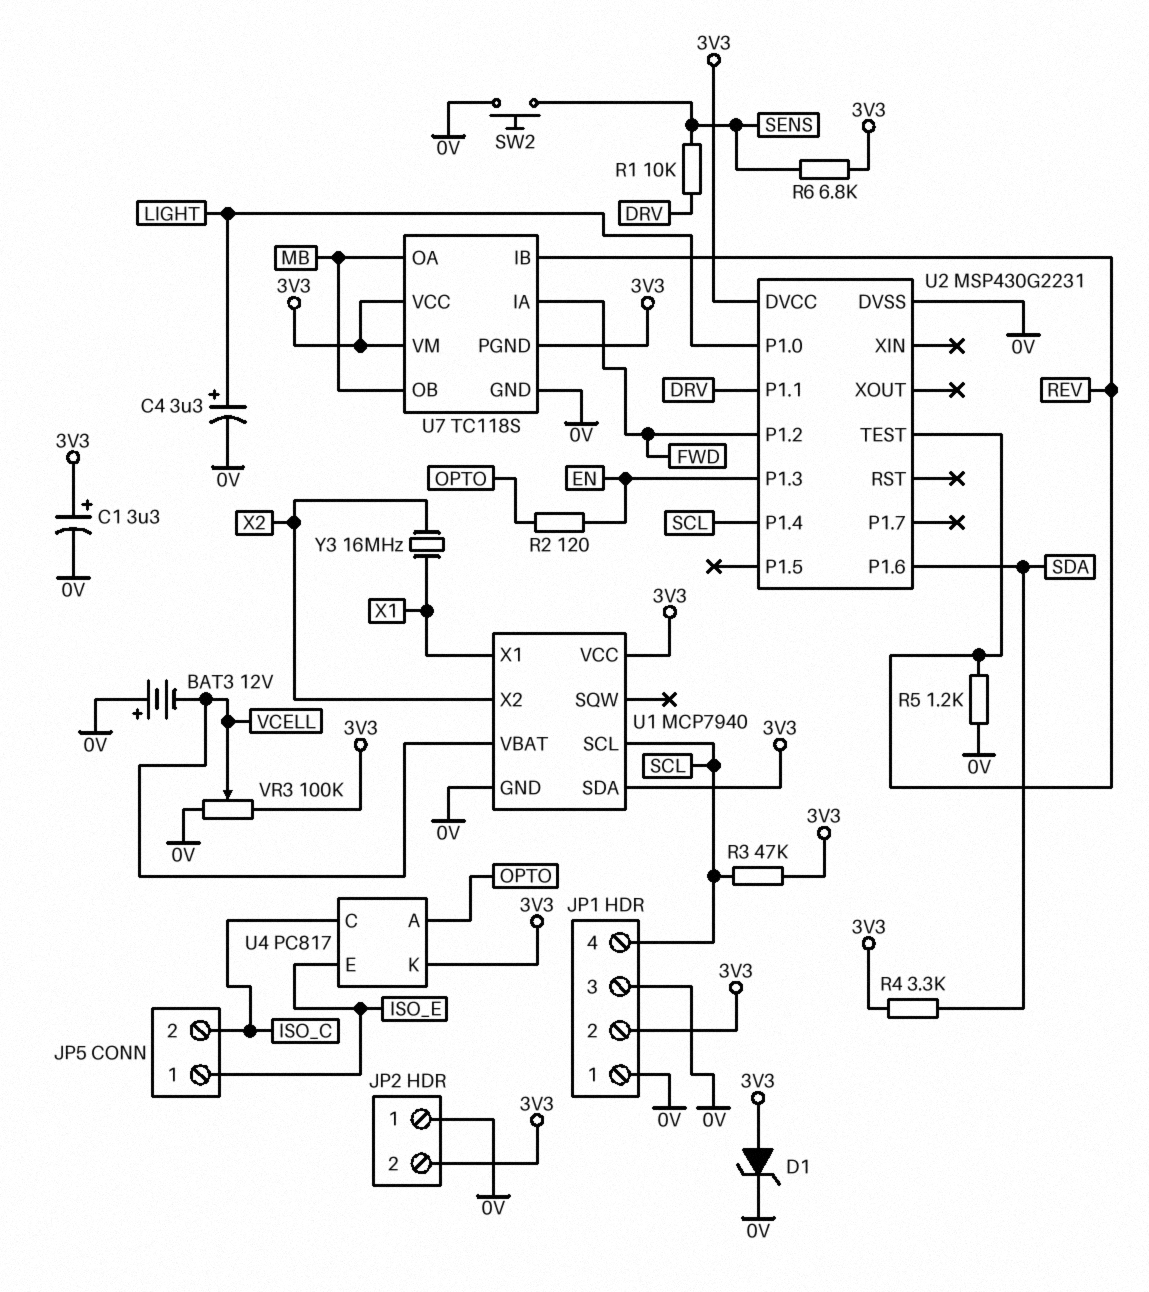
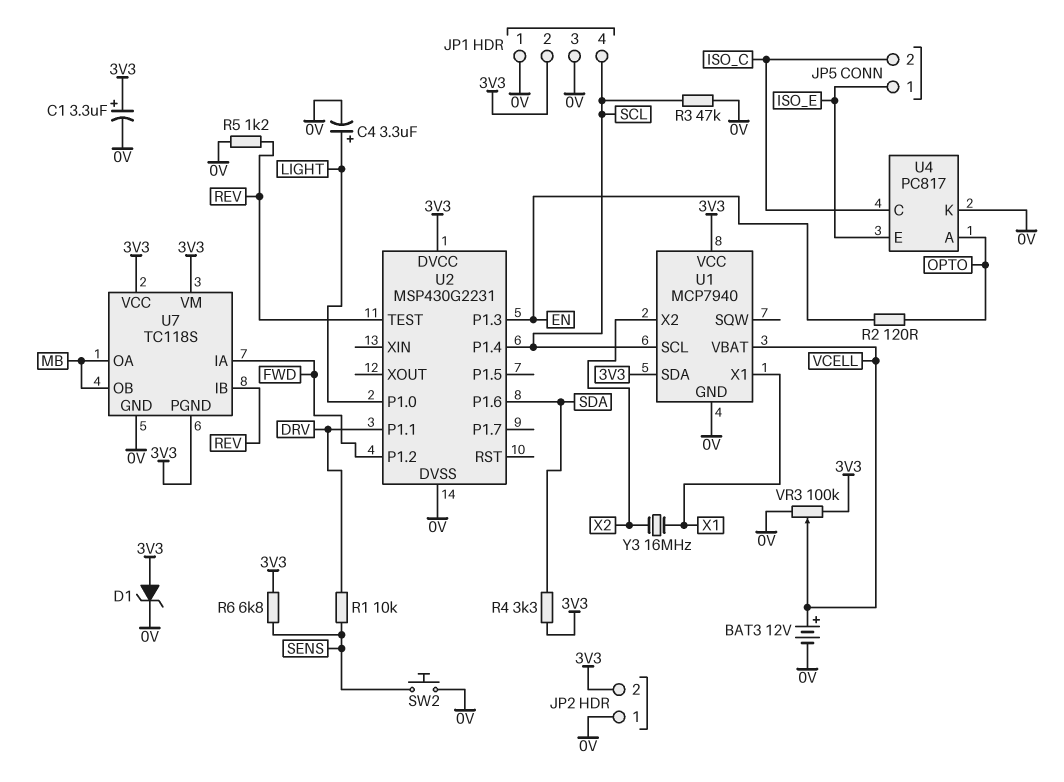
BAT3: 12V (plus 0V, minus VCELL) -> 12V (plus VCELL, minus 0V)
R3: 47k (3V3, SCL) -> 47k (0V, SCL)
U4 pin K: 3V3 -> 0V

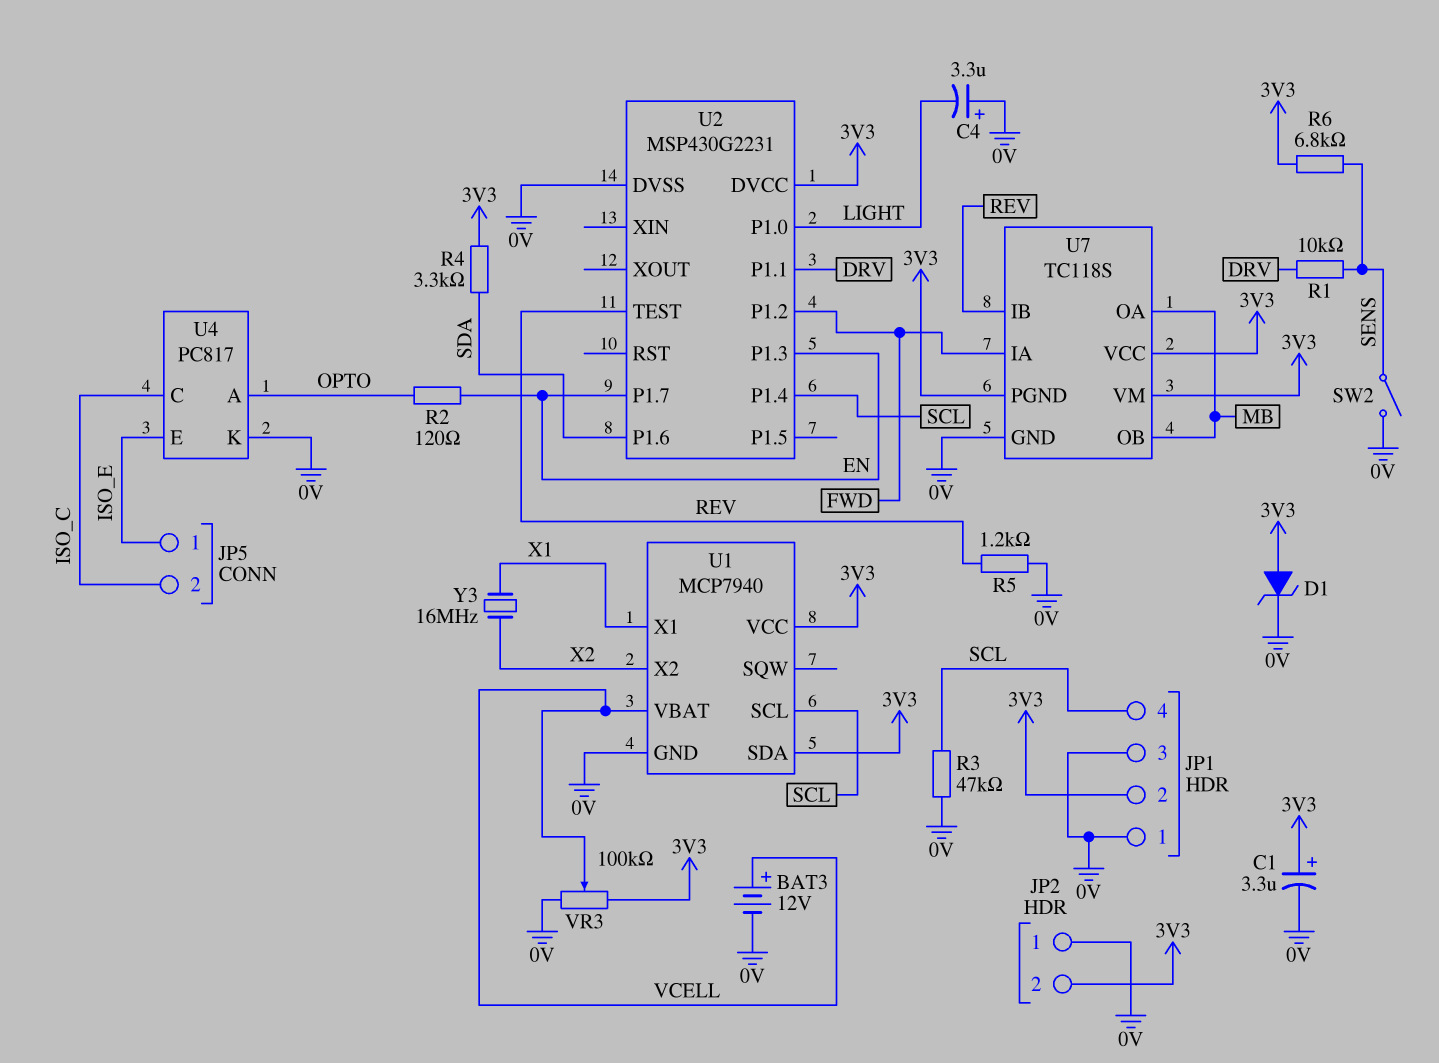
C4: 3.3uF (plus LIGHT, minus 0V) -> 3.3uF (plus 0V, minus LIGHT)
SW2: button (0V, SENS) -> switch (0V, SENS)
U2 pin P1.7: none -> EN

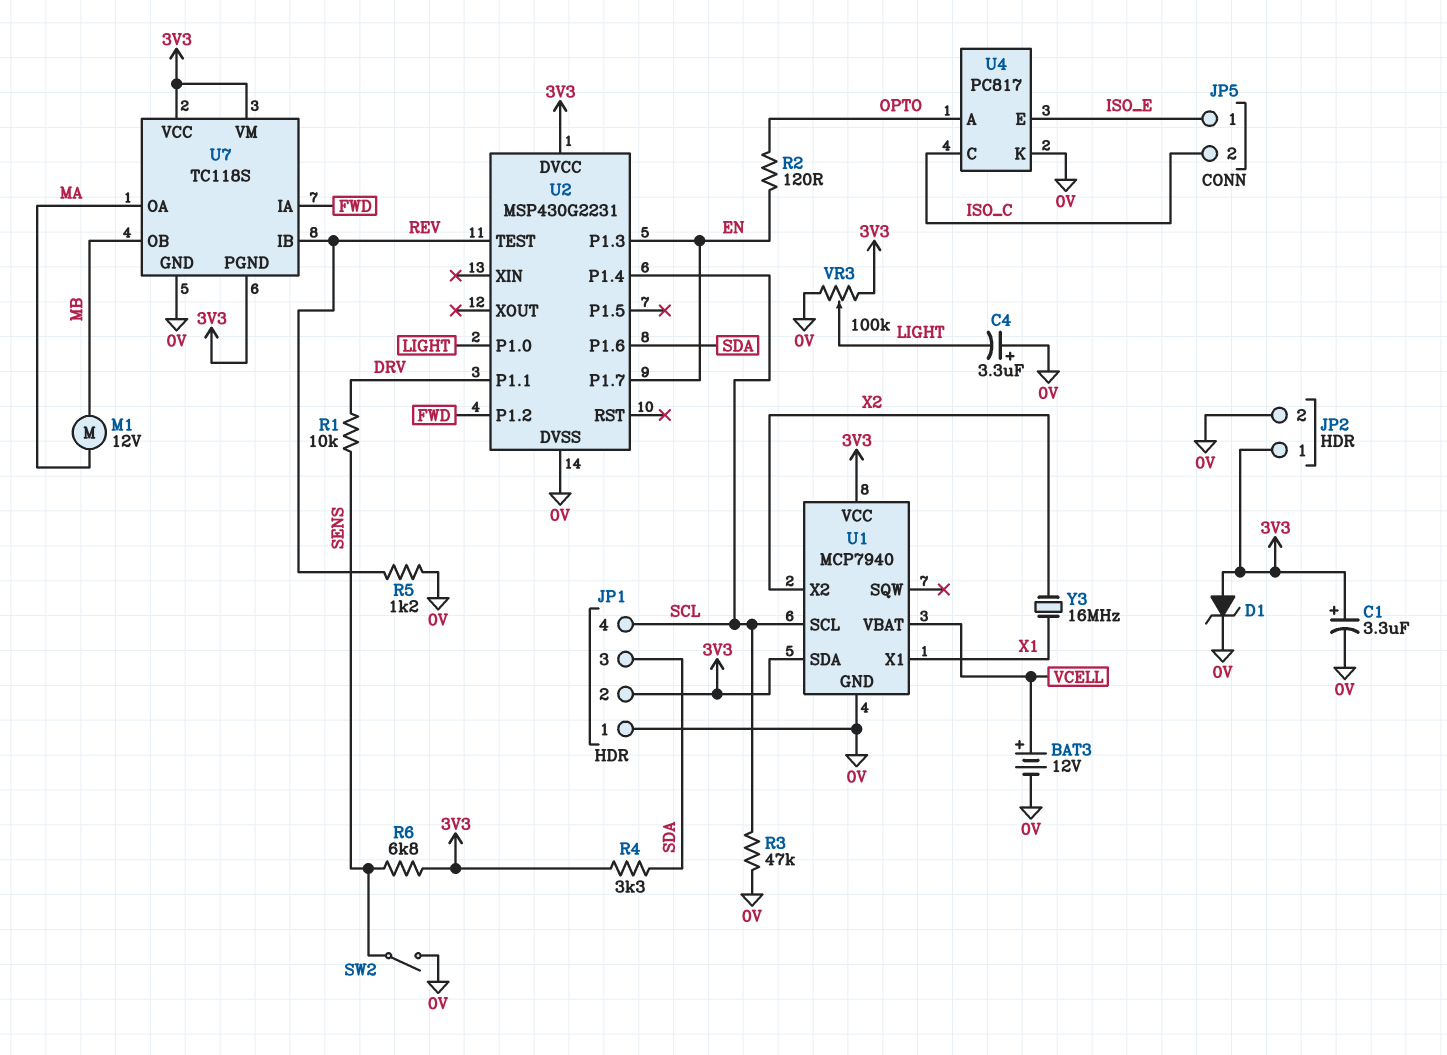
JP1 pin 3: 0V -> SDA
JP2 pin 1: 0V -> 3V3
JP2 pin 2: 3V3 -> 0V
M1: none -> motor 12V (MA, MB)
U7 pin OA: MB -> MA
VR3: 100k (0V, 3V3, wiper VCELL) -> 100k (0V, 3V3, wiper LIGHT)

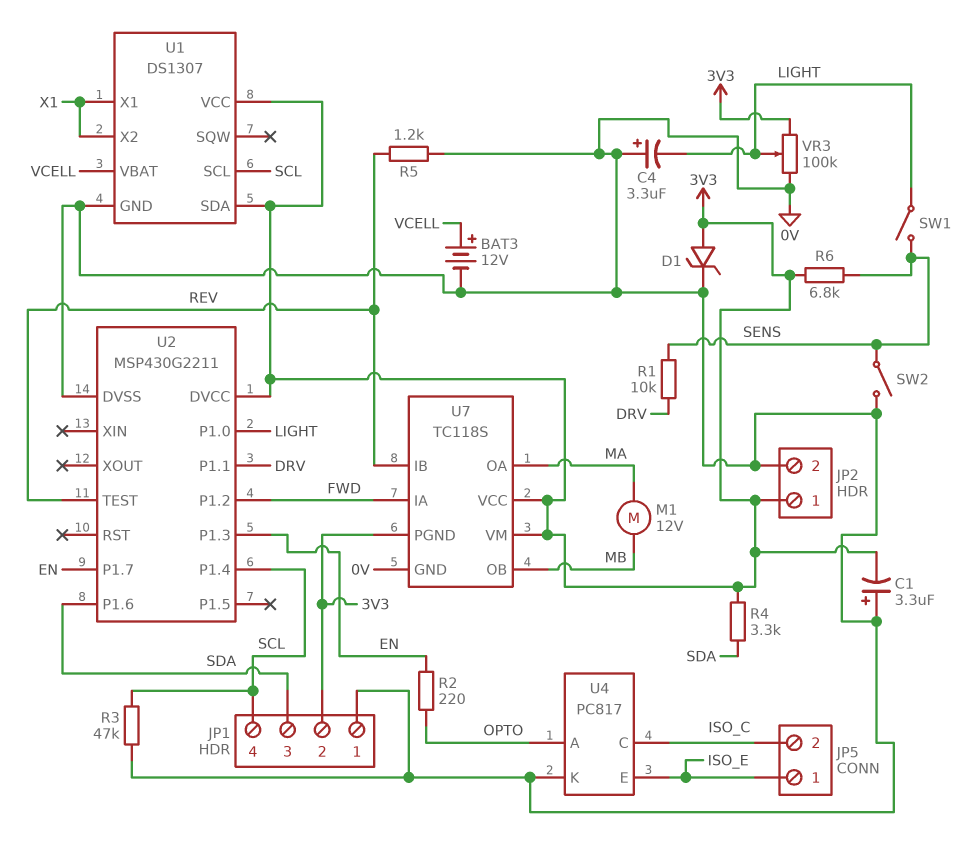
C1: 3.3uF (plus 3V3, minus 0V) -> 3.3uF (plus 0V, minus 3V3)
R2: 120 (EN, OPTO) -> 220 (EN, OPTO)
SW1: none -> switch (LIGHT, SENS)
U1: MCP7940 -> DS1307
U1 pin X2: X2 -> X1
U2: MSP430G2231 -> MSP430G2211
Y3: 16MHz (X1, X2) -> none

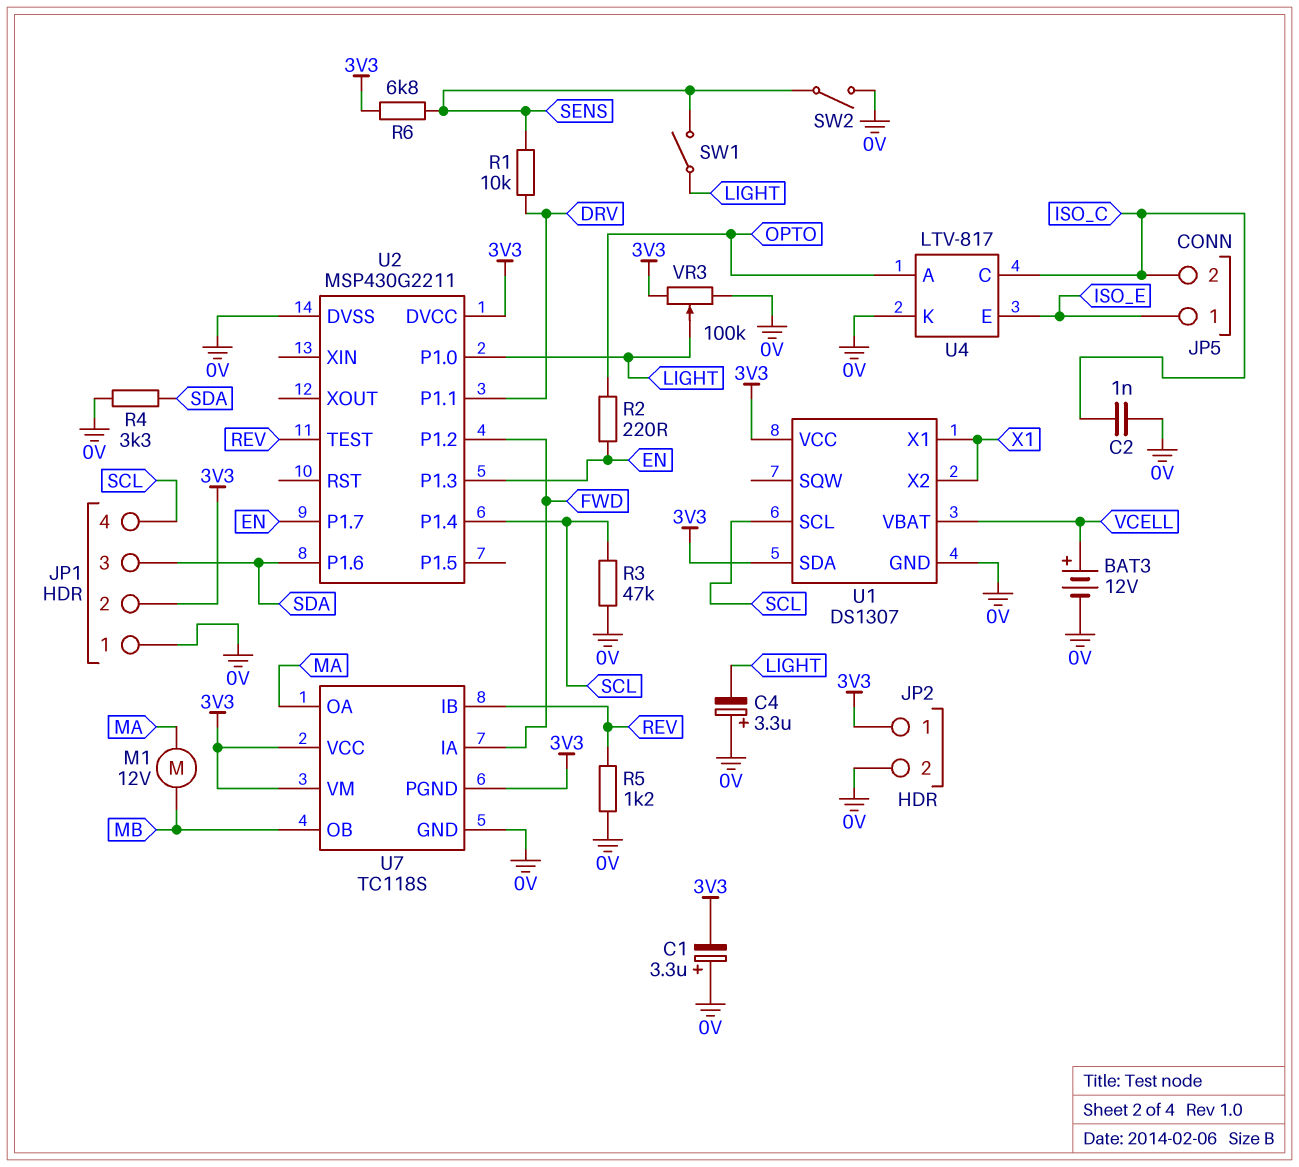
C2: none -> 1nF (0V, ISO_C)
D1: zener (A 3V3, K 0V) -> none
R4: 3.3k (3V3, SDA) -> 3.3k (0V, SDA)
U4: PC817 -> LTV-817

